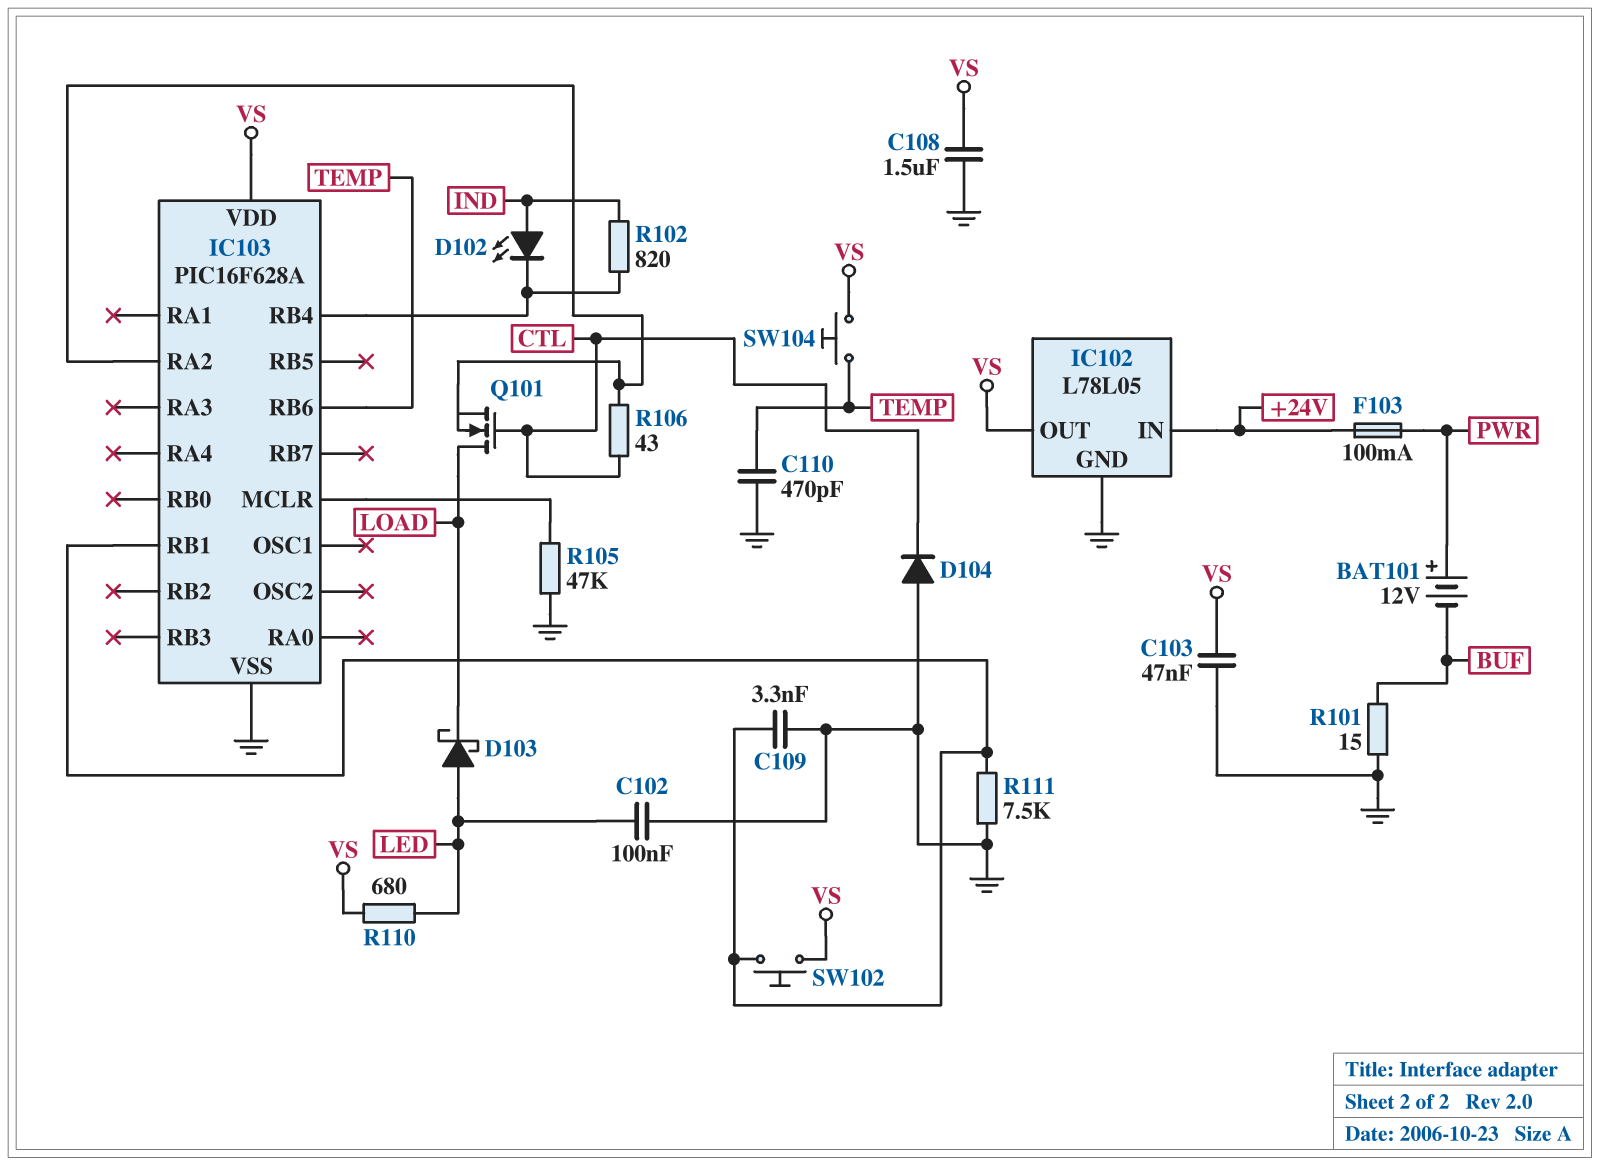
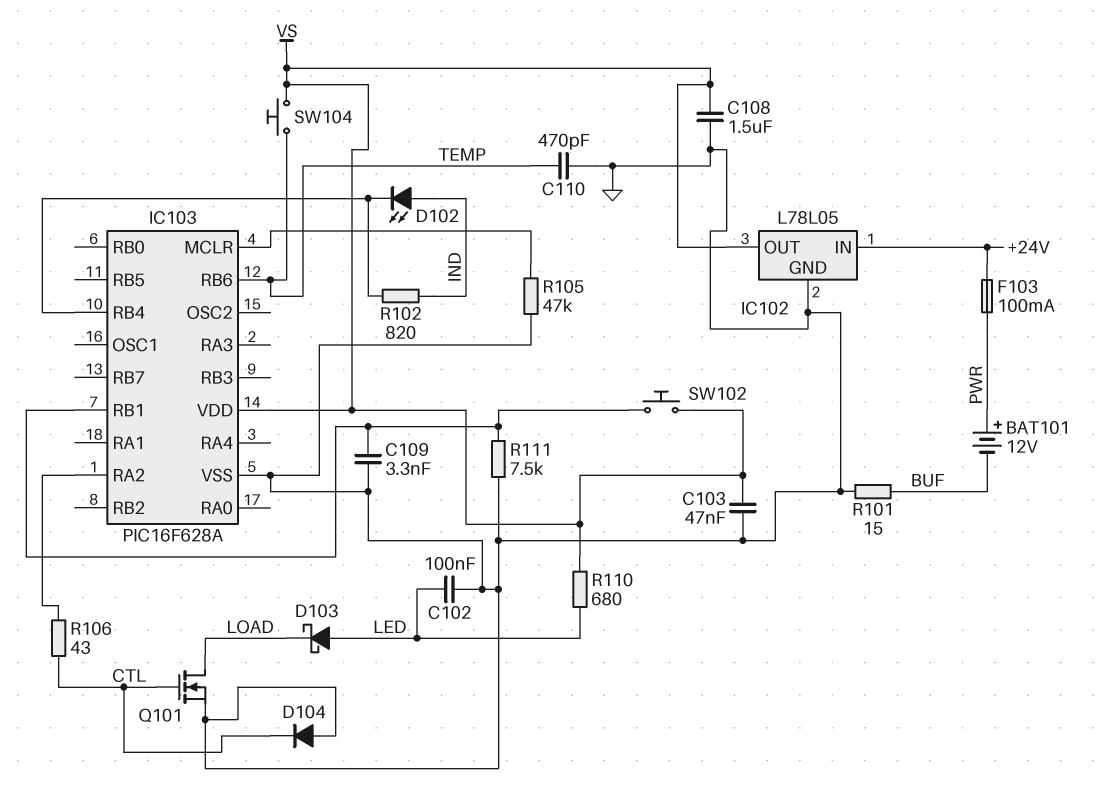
Q101: NMOS (G CTL, D LOAD, S IC103/RA2) -> NMOS (G CTL, D LOAD, S GND)

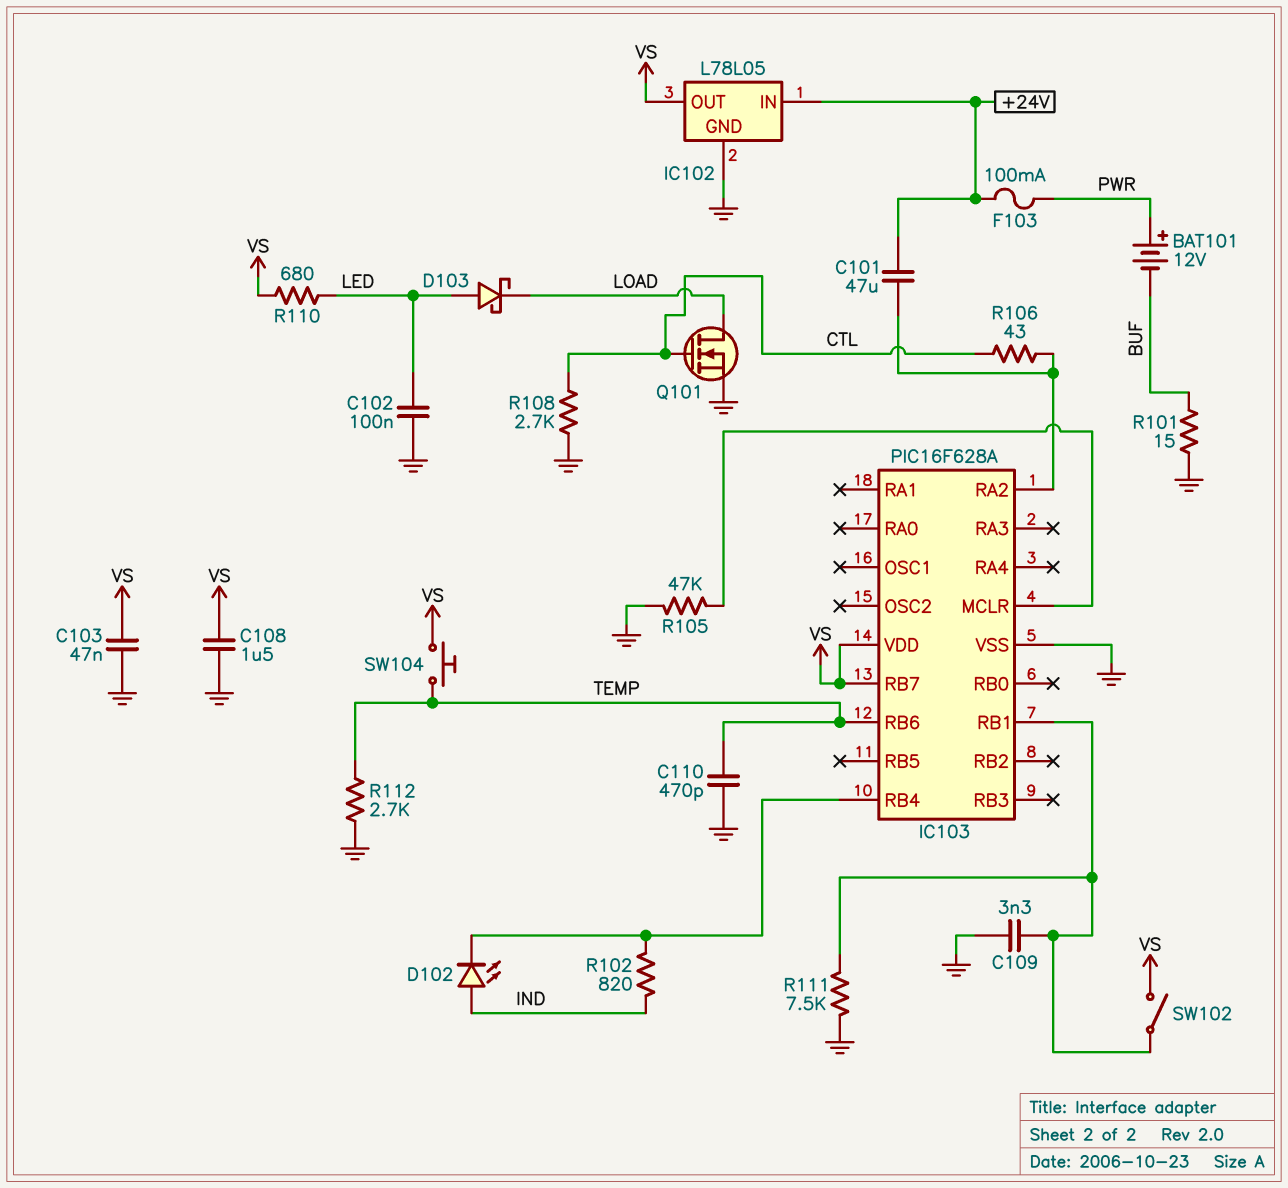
C101: none -> 47uF (+24V, IC103/RA2)
D104: diode (A GND, K CTL) -> none
IC103 pin RB7: none -> VS
R108: none -> 2.7k (CTL, GND)
R112: none -> 2.7k (GND, TEMP)
SW102: button (IC103/RB1, VS) -> switch (IC103/RB1, VS)

